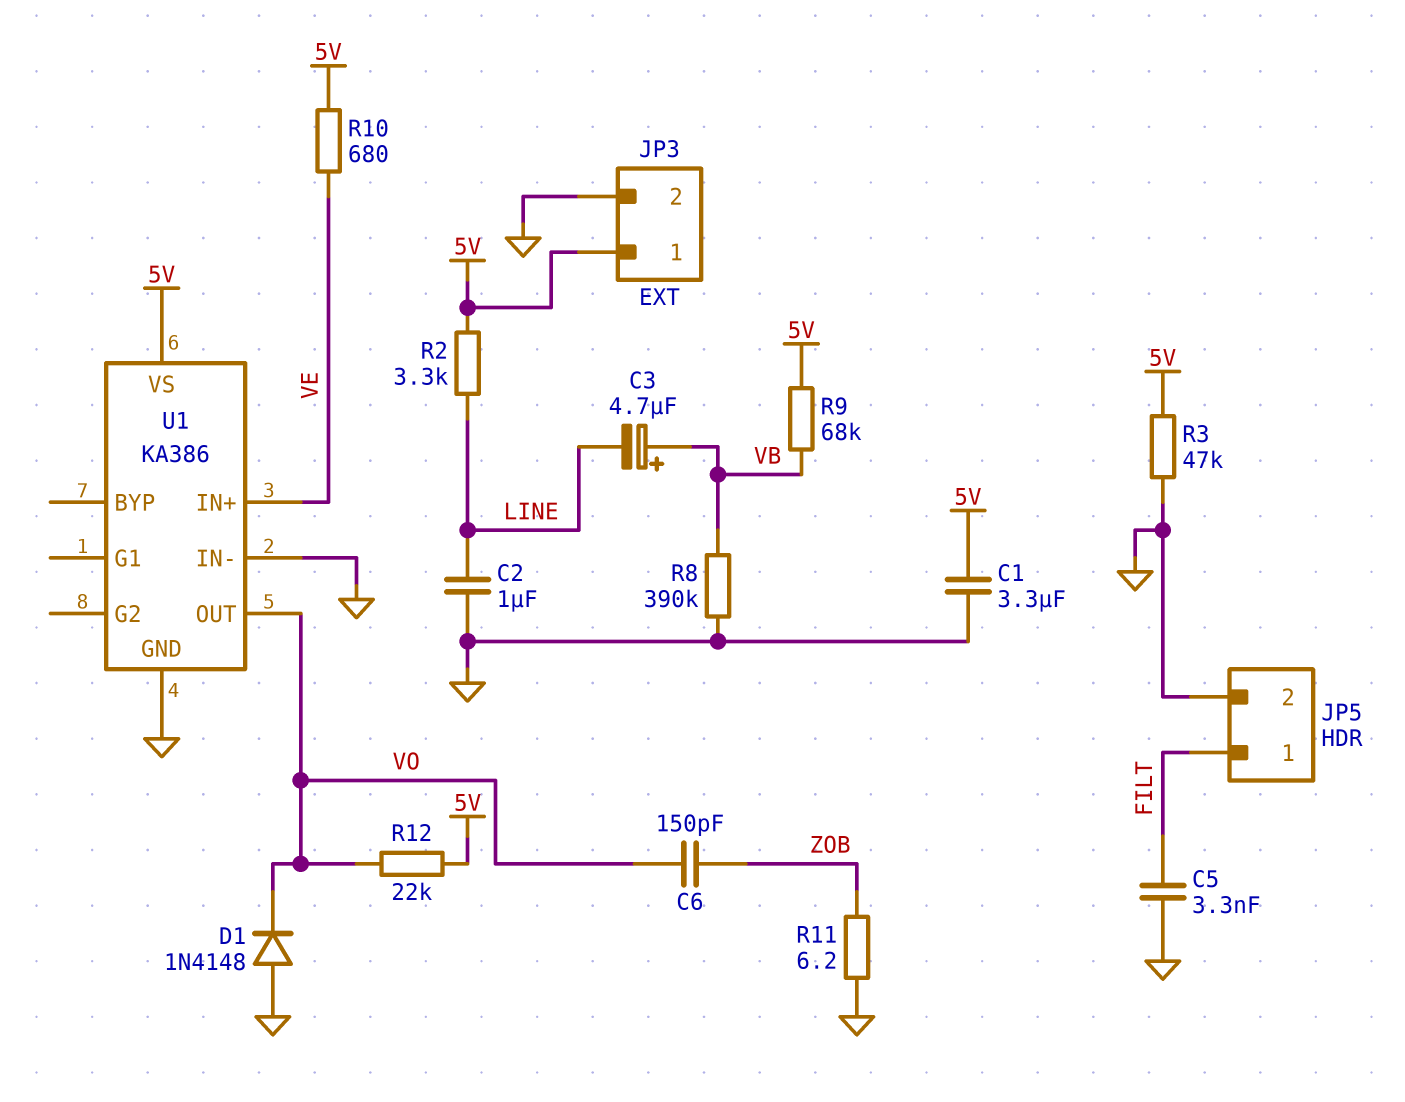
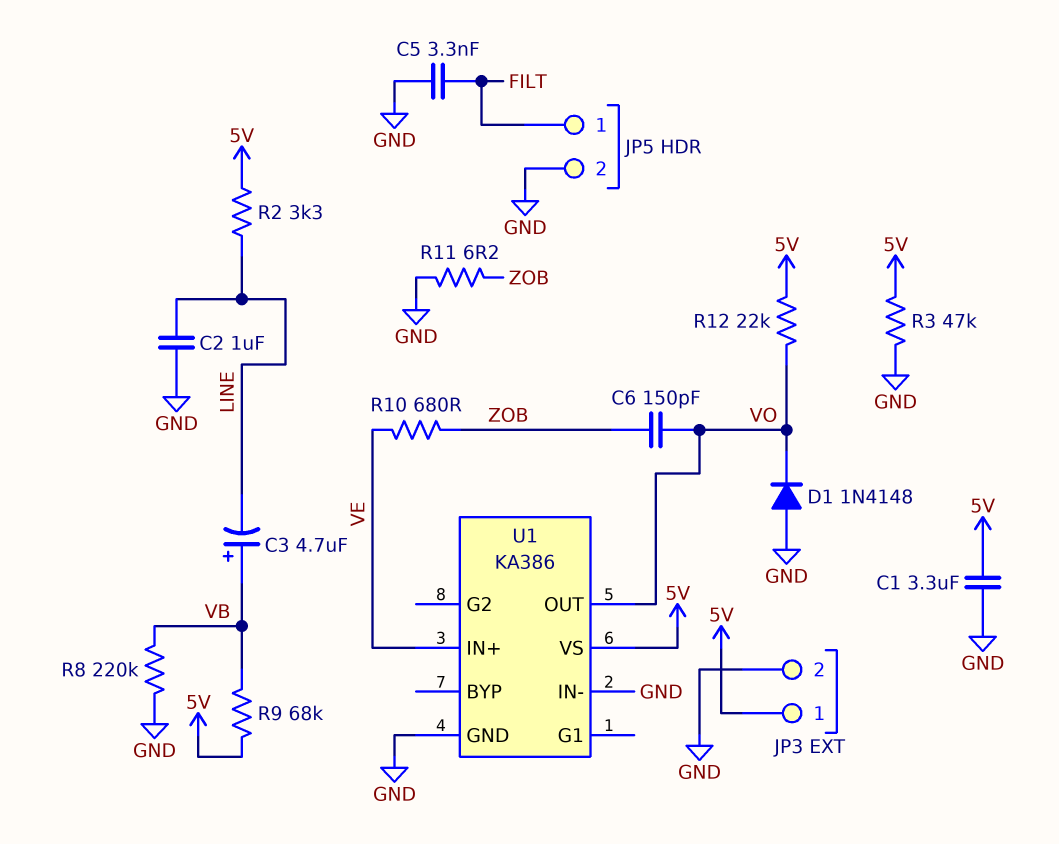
R8: 390k (GND, VB) -> 220k (GND, VB)
R10: 680 (5V, VE) -> 680 (VE, ZOB)

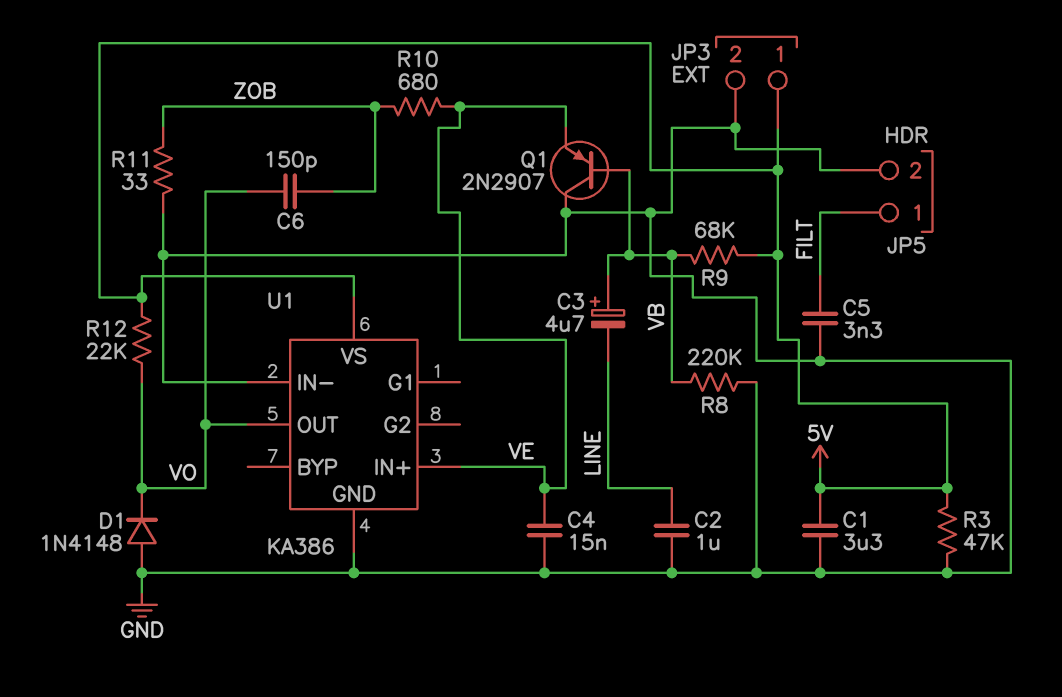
C4: none -> 15nF (GND, VE)
Q1: none -> PNP 2N2907 (B VB, C GND, E VE)
R2: 3.3k (5V, LINE) -> none
R11: 6.2 (GND, ZOB) -> 33 (GND, ZOB)

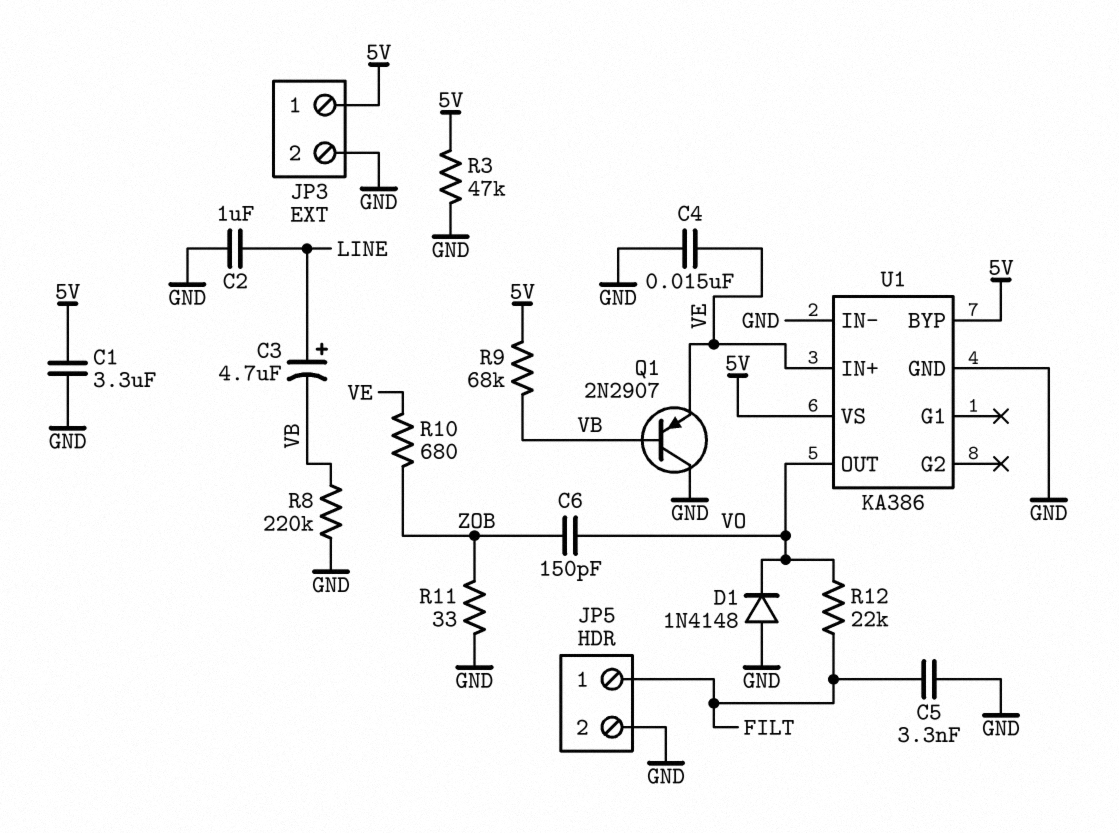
C3: 4.7uF (plus VB, minus LINE) -> 4.7uF (plus LINE, minus VB)
R12: 22k (5V, VO) -> 22k (FILT, VO)
U1 pin BYP: none -> 5V

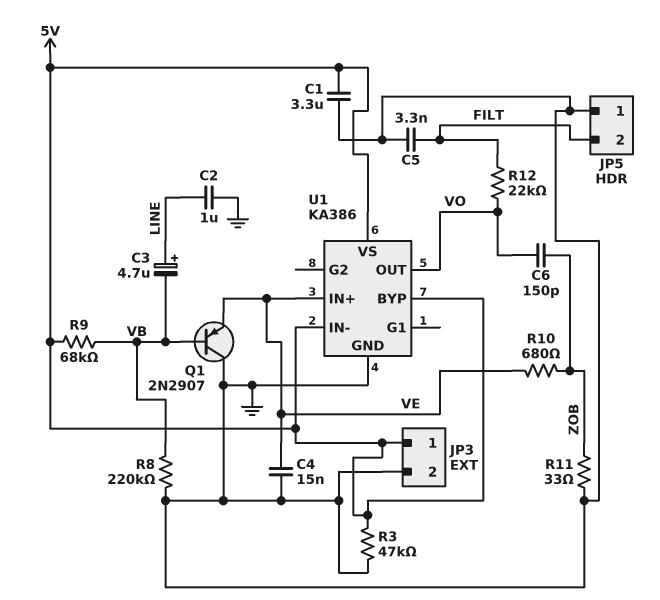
D1: diode 1N4148 (A GND, K VO) -> none
JP5 pin 1: FILT -> GND
JP5 pin 2: GND -> FILT
U1 pin IN-: GND -> 5V

